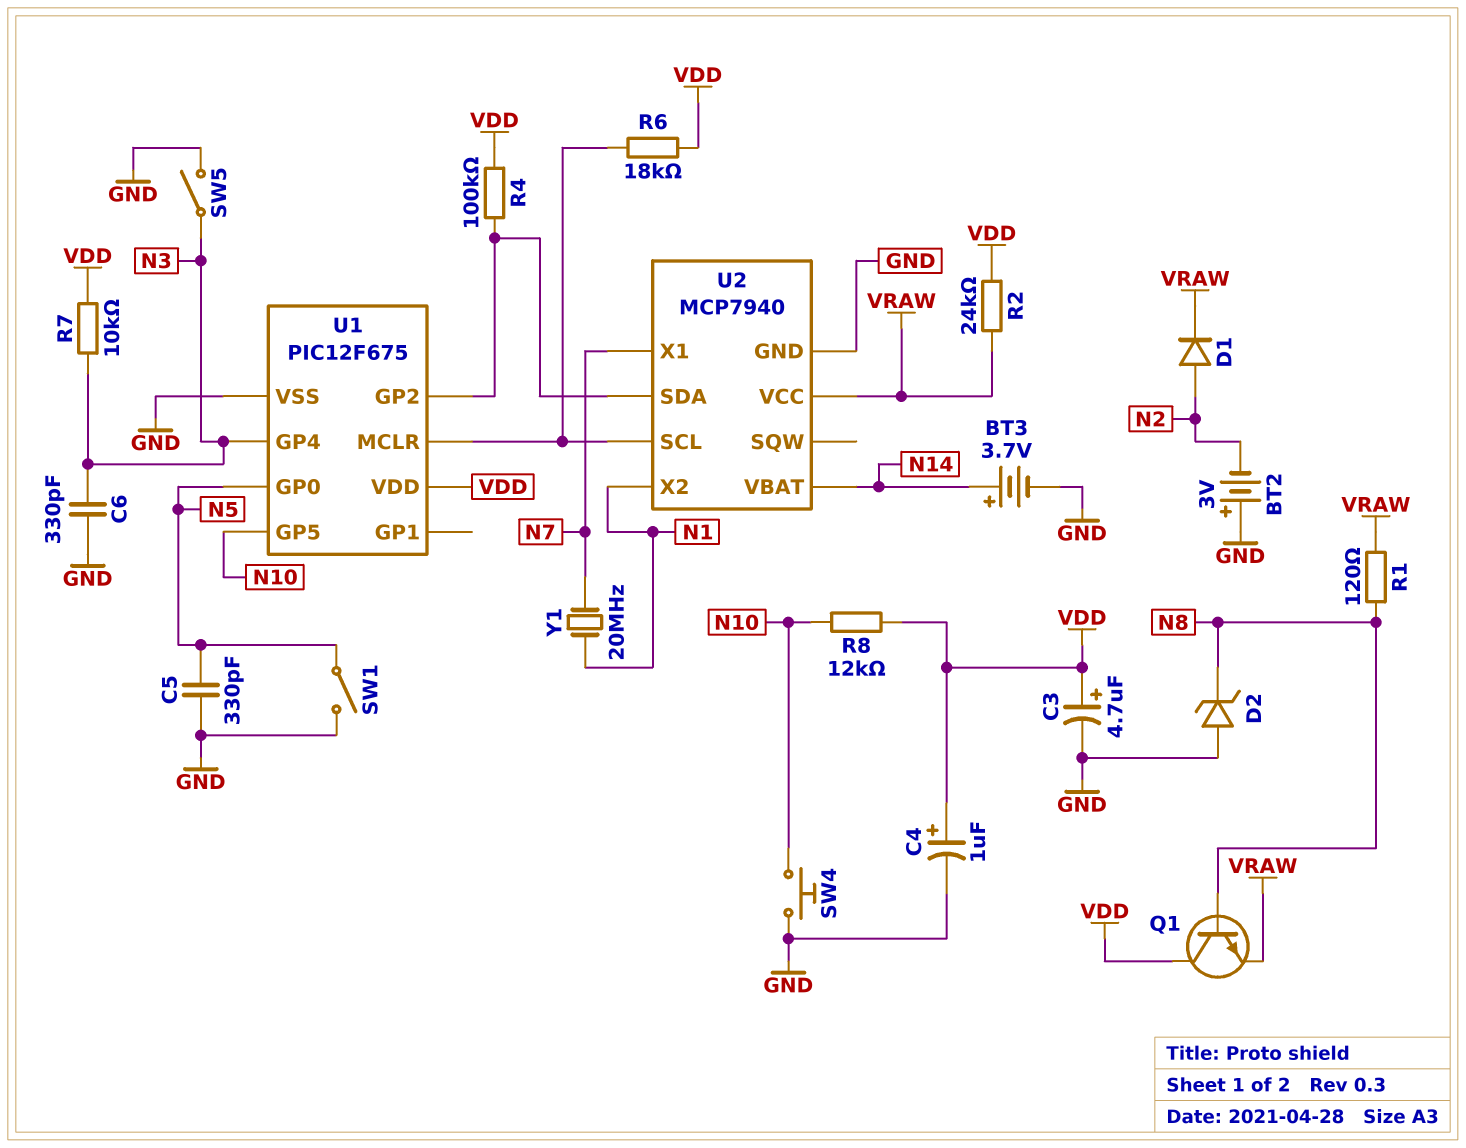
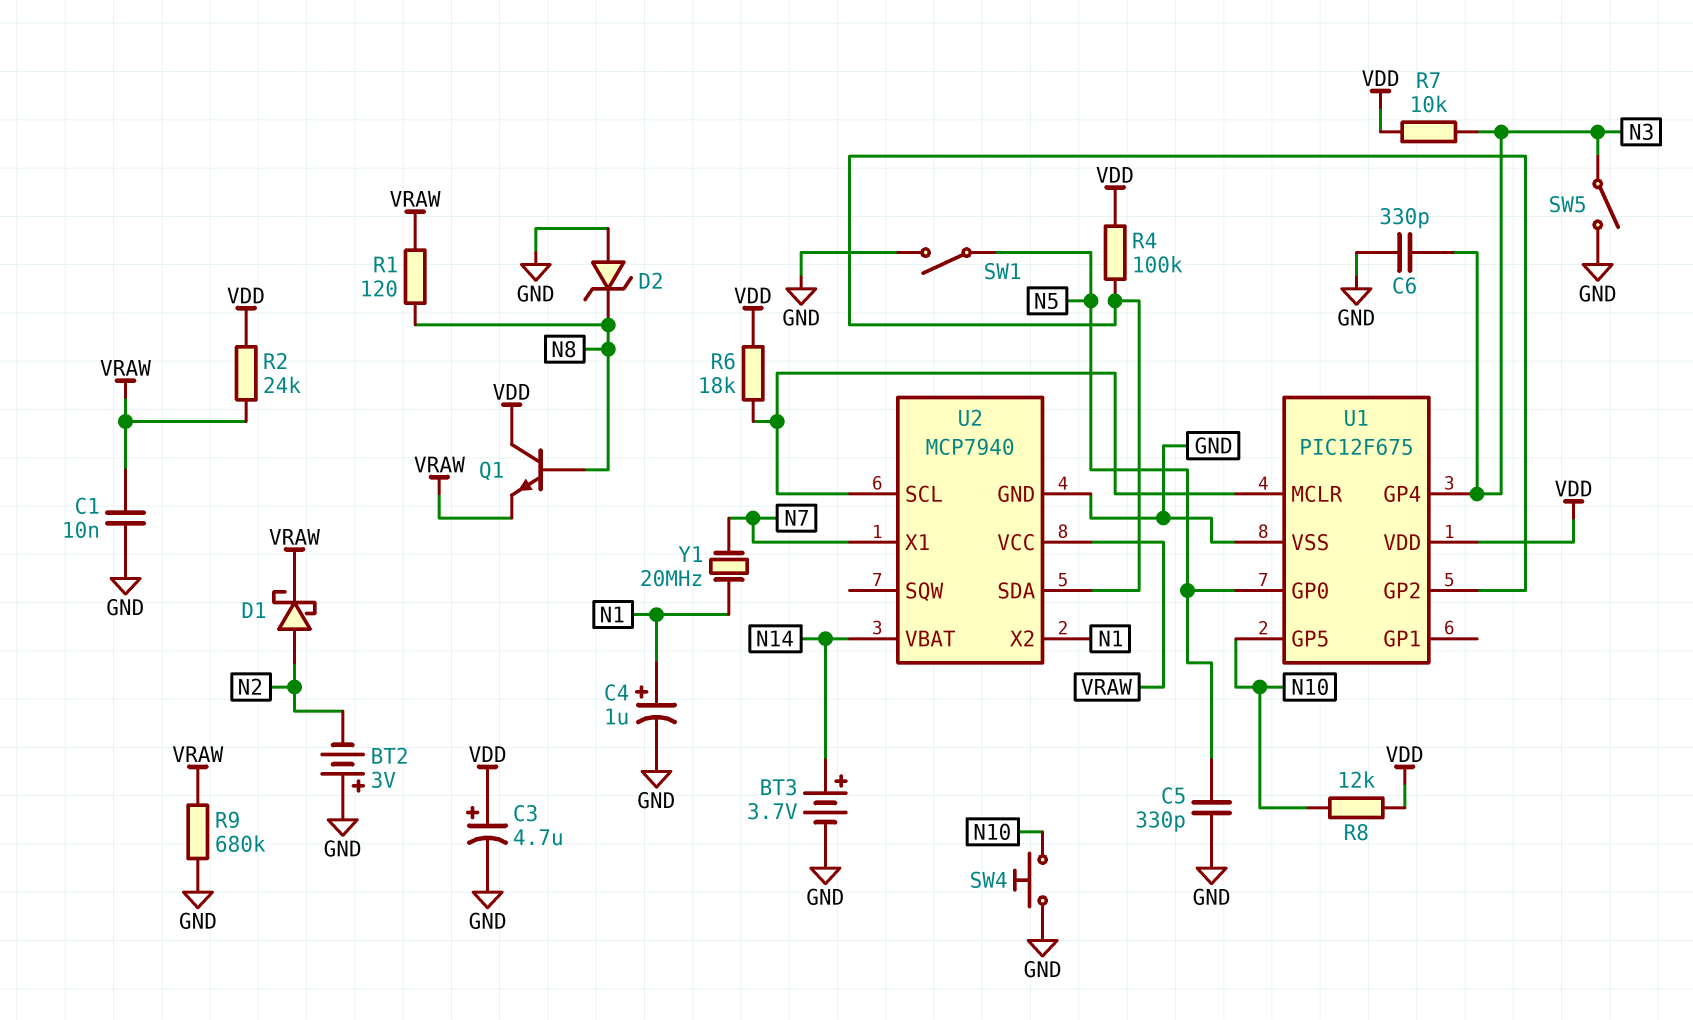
C1: none -> 10nF (GND, VRAW)
C4: 1uF (plus VDD, minus GND) -> 1uF (plus N1, minus GND)
D1: diode (A N2, K VRAW) -> schottky (A N2, K VRAW)
R9: none -> 680k (GND, VRAW)

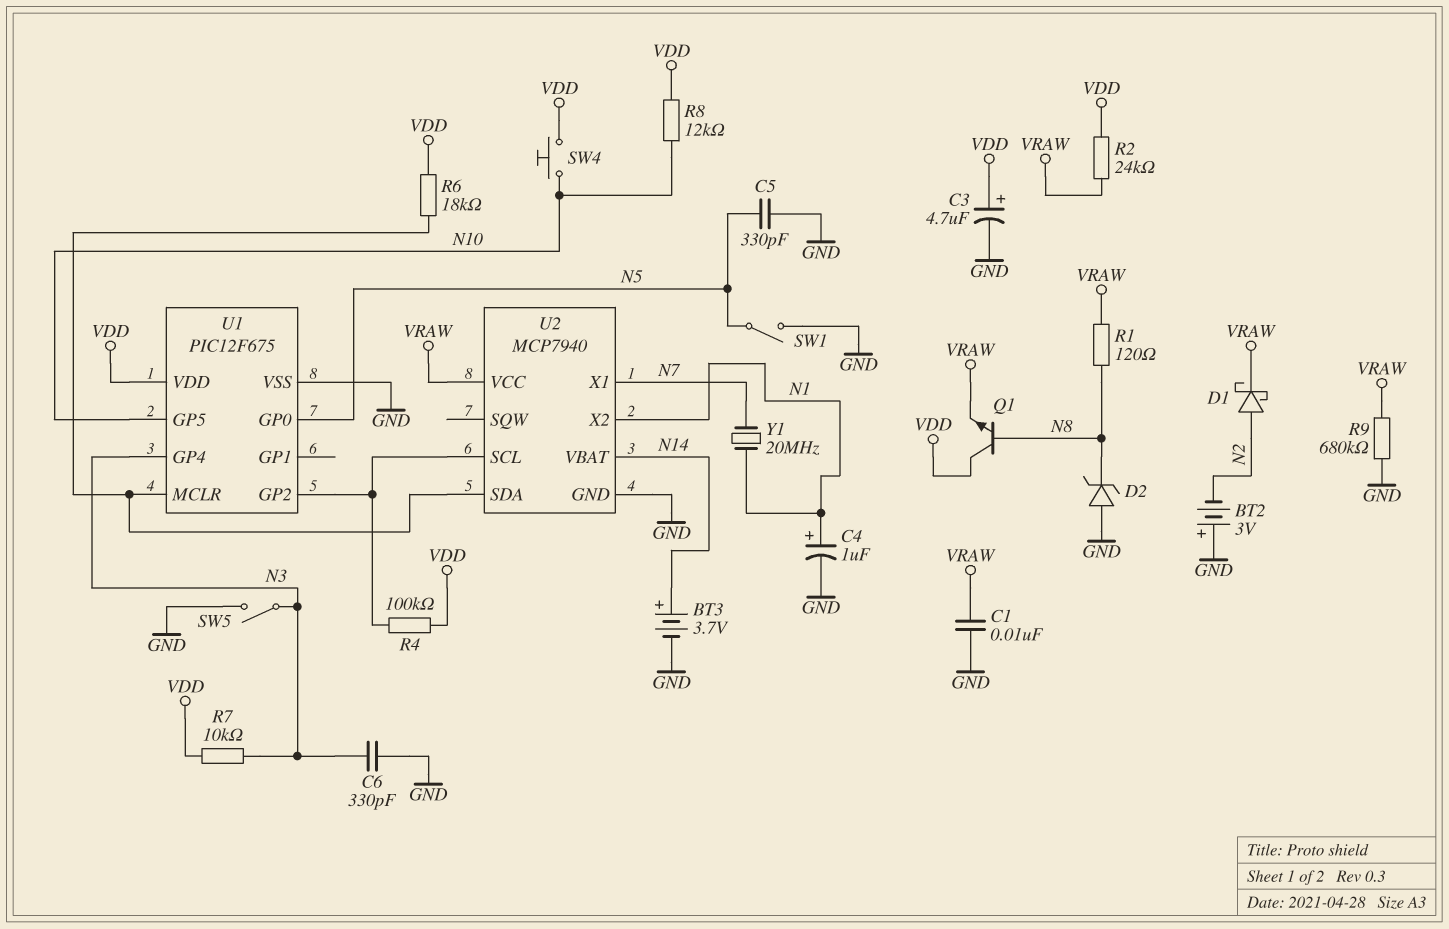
SW4: button (GND, N10) -> button (N10, VDD)
U2 pin SCL: U1/MCLR -> U1/GP2
U2 pin SDA: U1/GP2 -> U1/MCLR

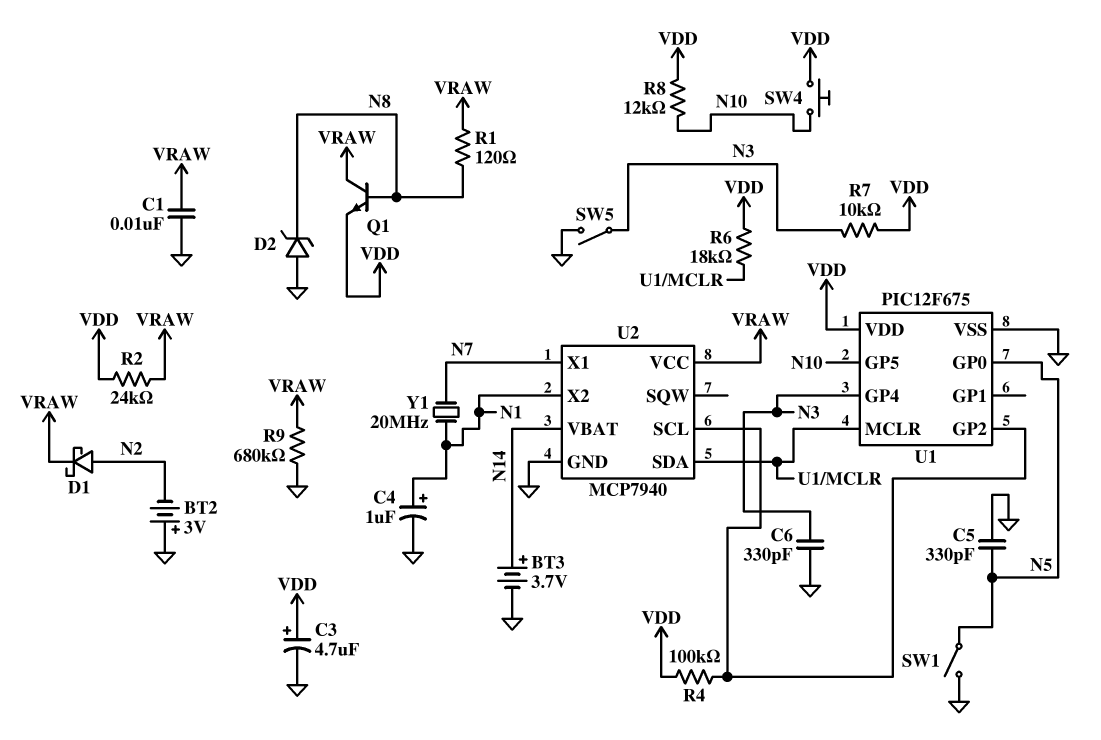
Q1: NPN (B N8, C VDD, E VRAW) -> NPN (B N8, C VRAW, E VDD)

